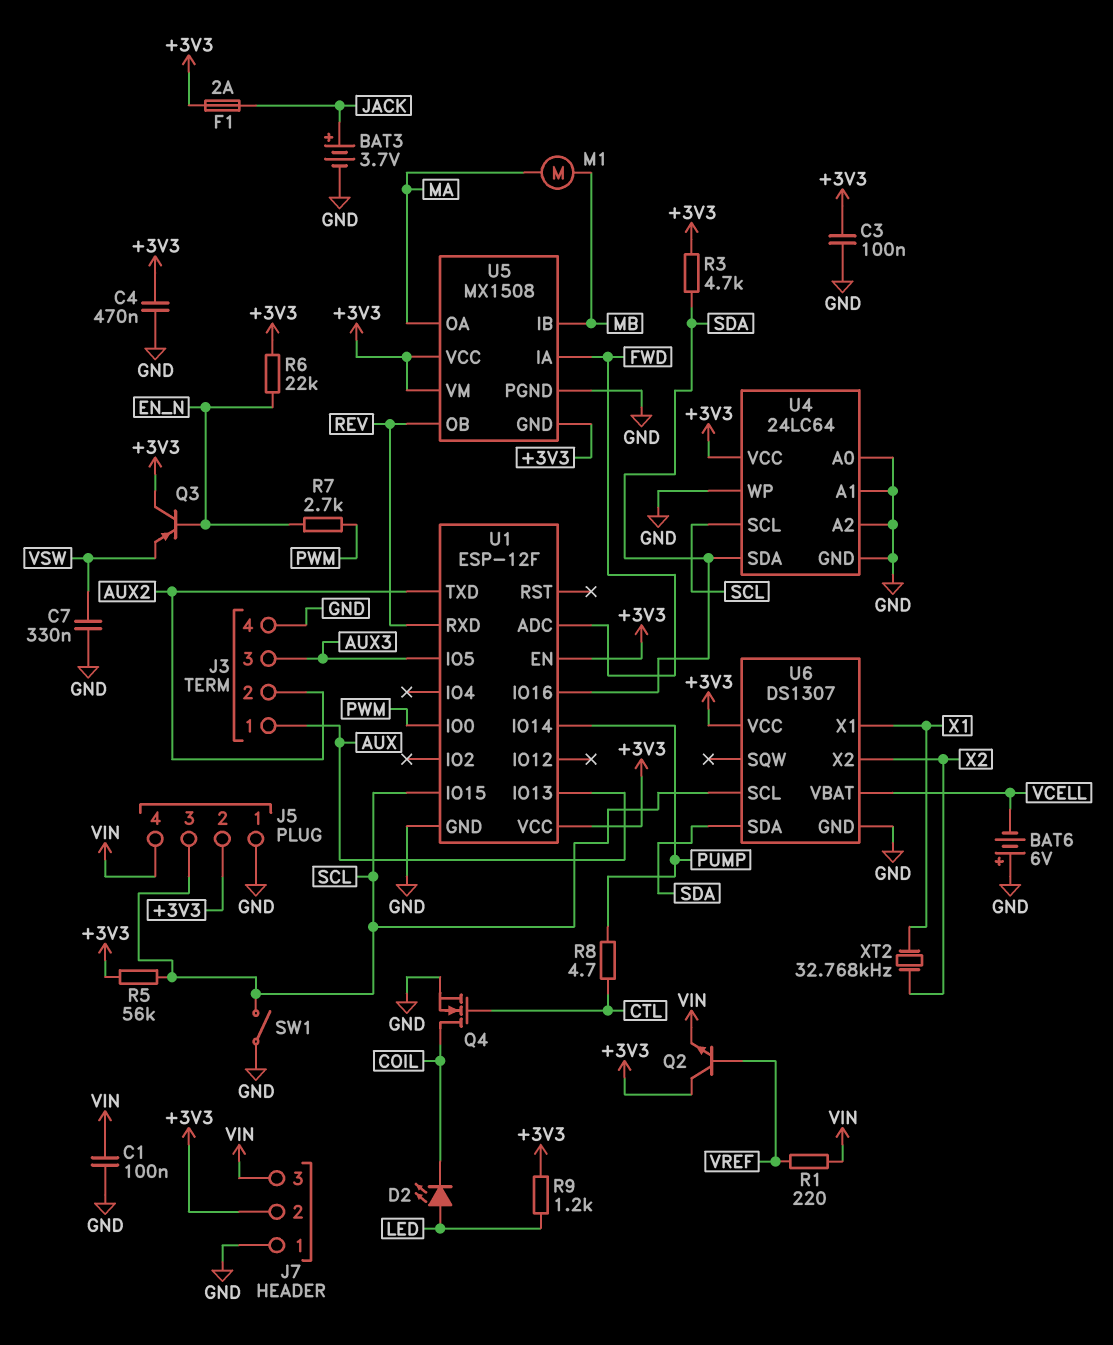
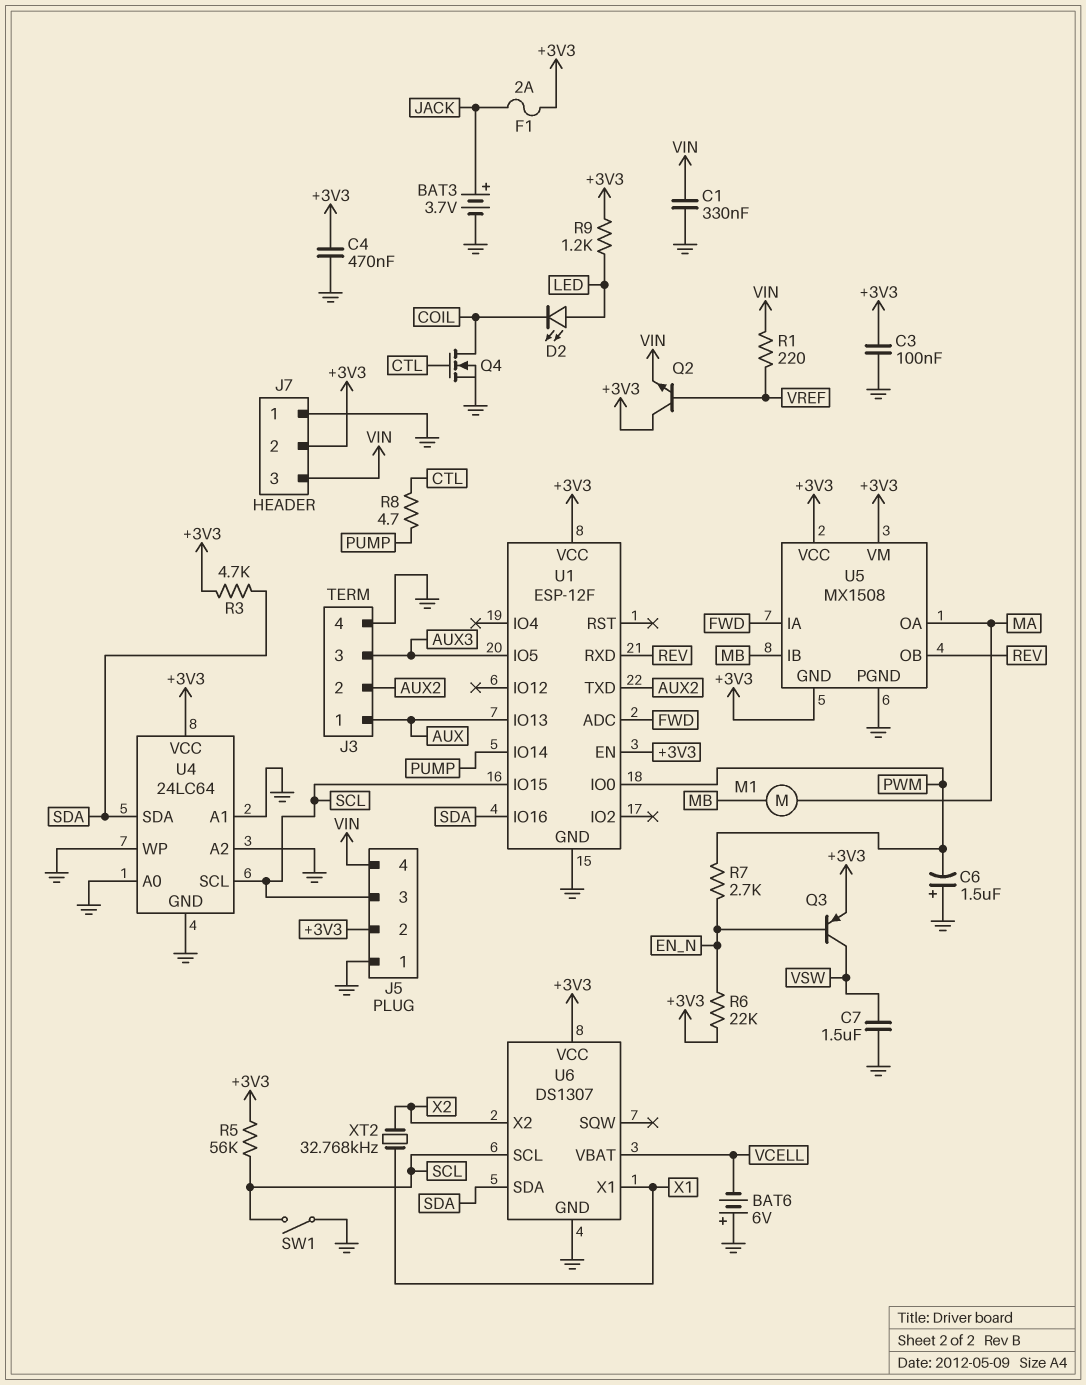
C1: 100nF (GND, VIN) -> 330nF (GND, VIN)
C6: none -> 1.5uF (plus GND, minus PWM)
C7: 330nF (GND, VSW) -> 1.5uF (GND, VSW)
Q3: PNP (B EN_N, C +3V3, E VSW) -> PNP (B EN_N, C VSW, E +3V3)

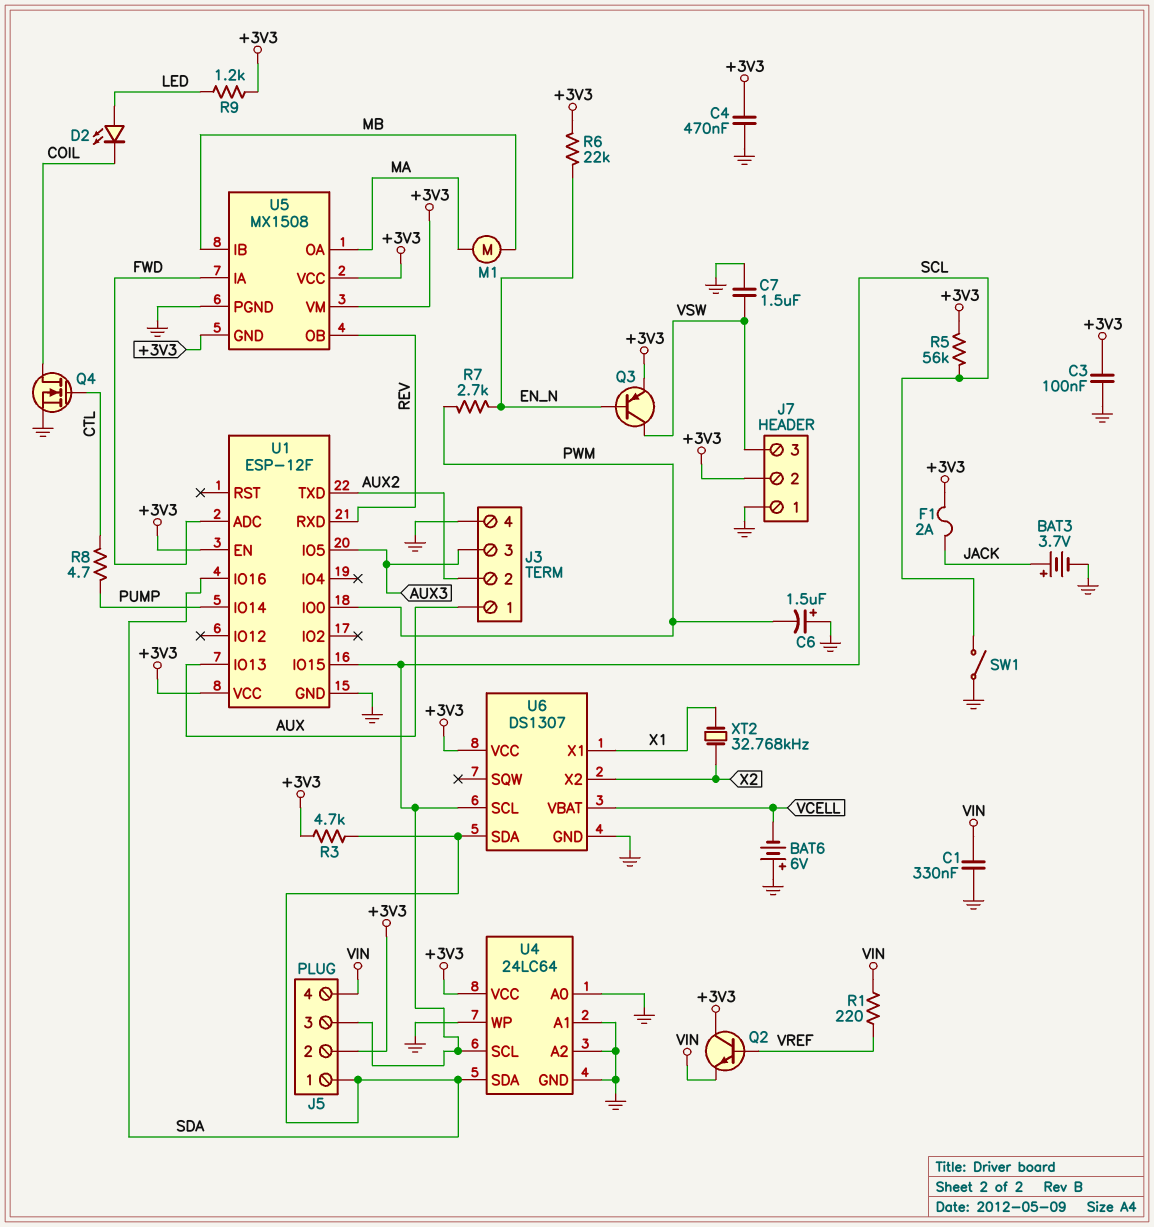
J5 pin 1: GND -> SDA
J7 pin 3: VIN -> VSW

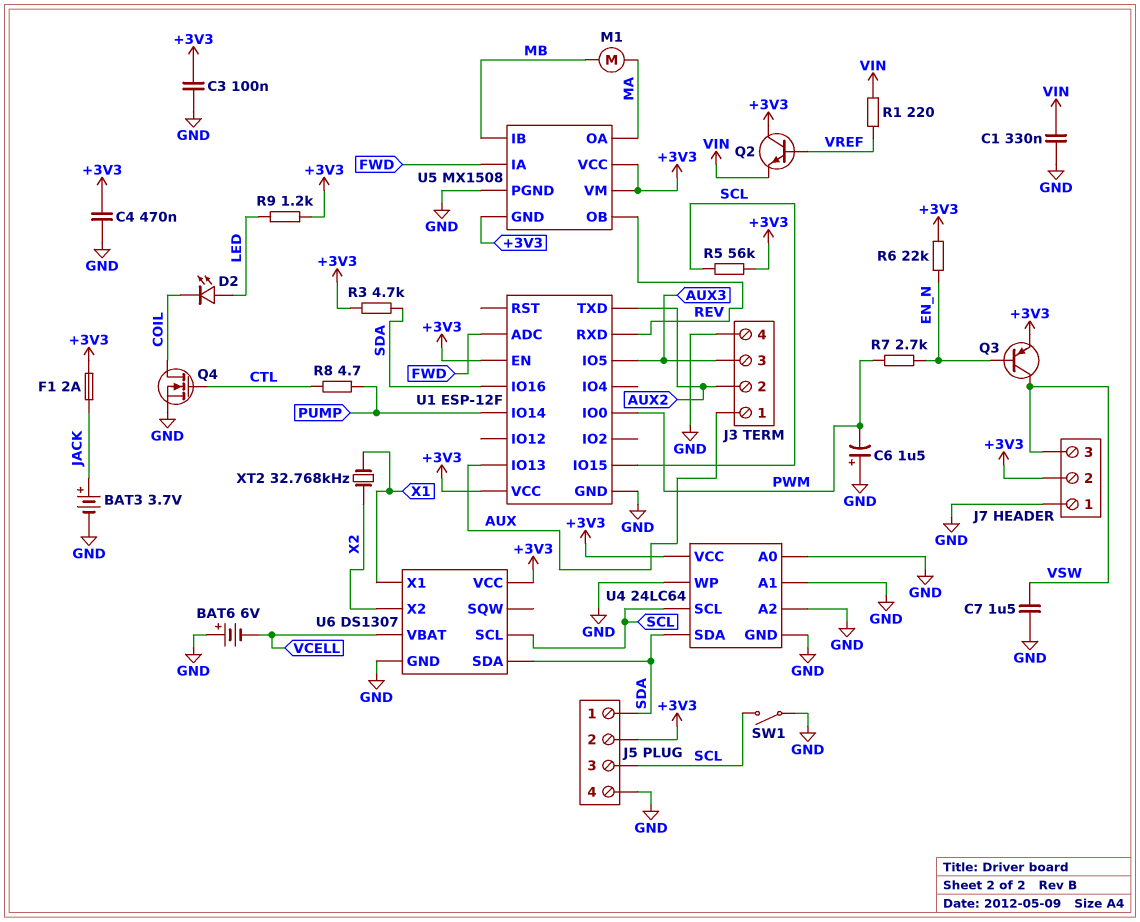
J5 pin 4: VIN -> GND

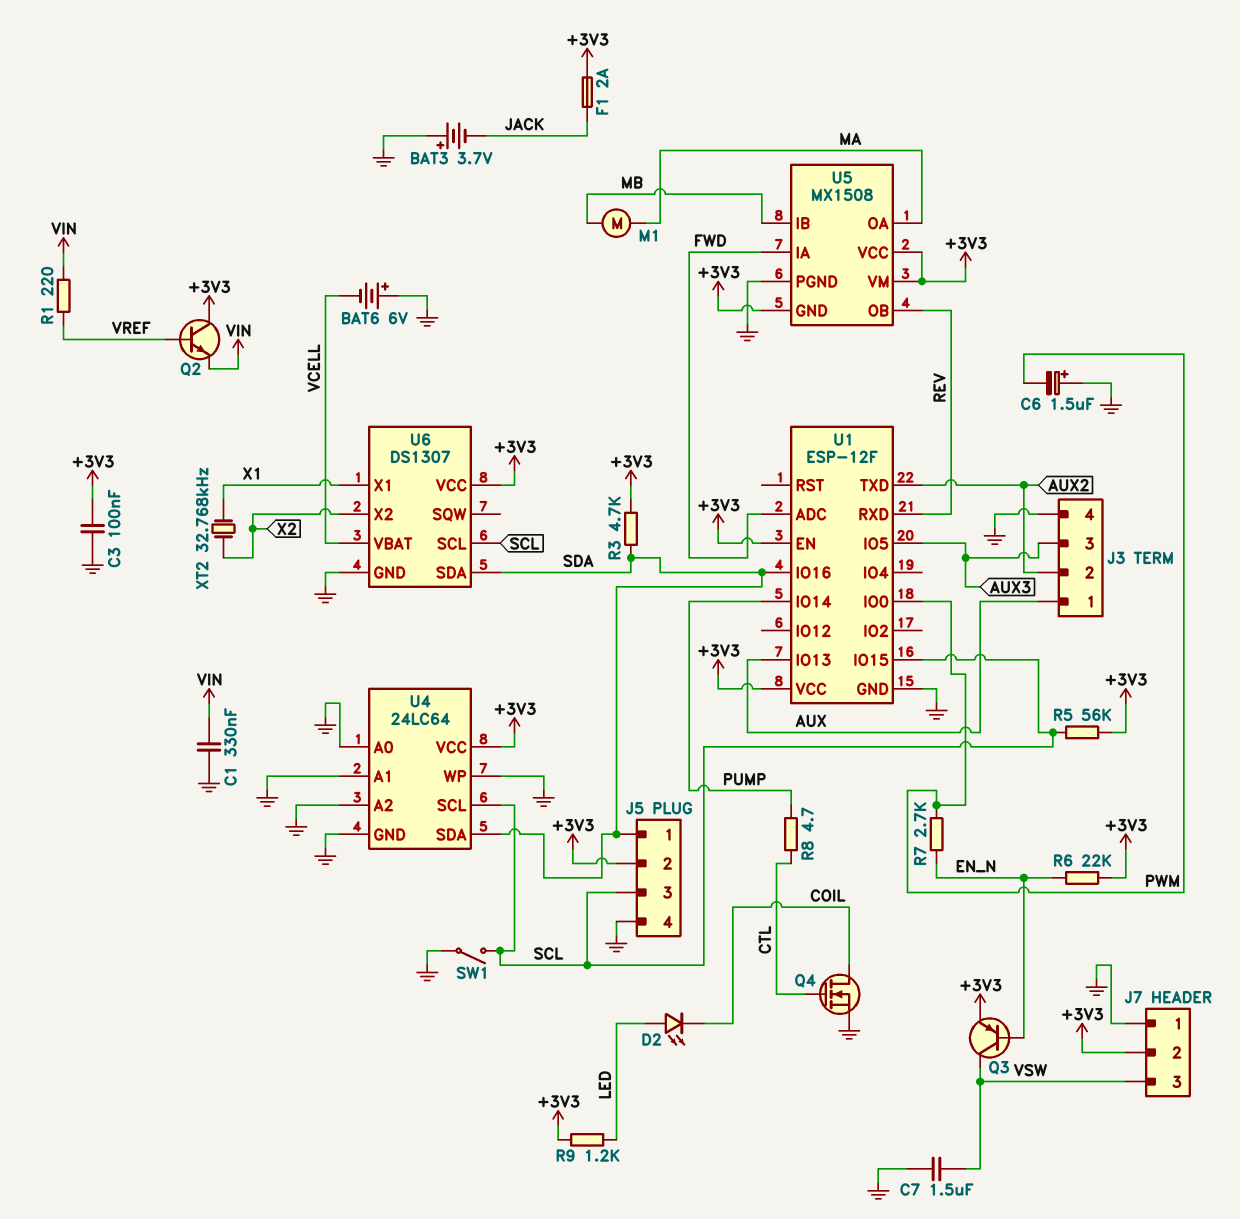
BAT3: 3.7V (plus JACK, minus GND) -> 3.7V (plus GND, minus JACK)
C4: 470nF (+3V3, GND) -> none

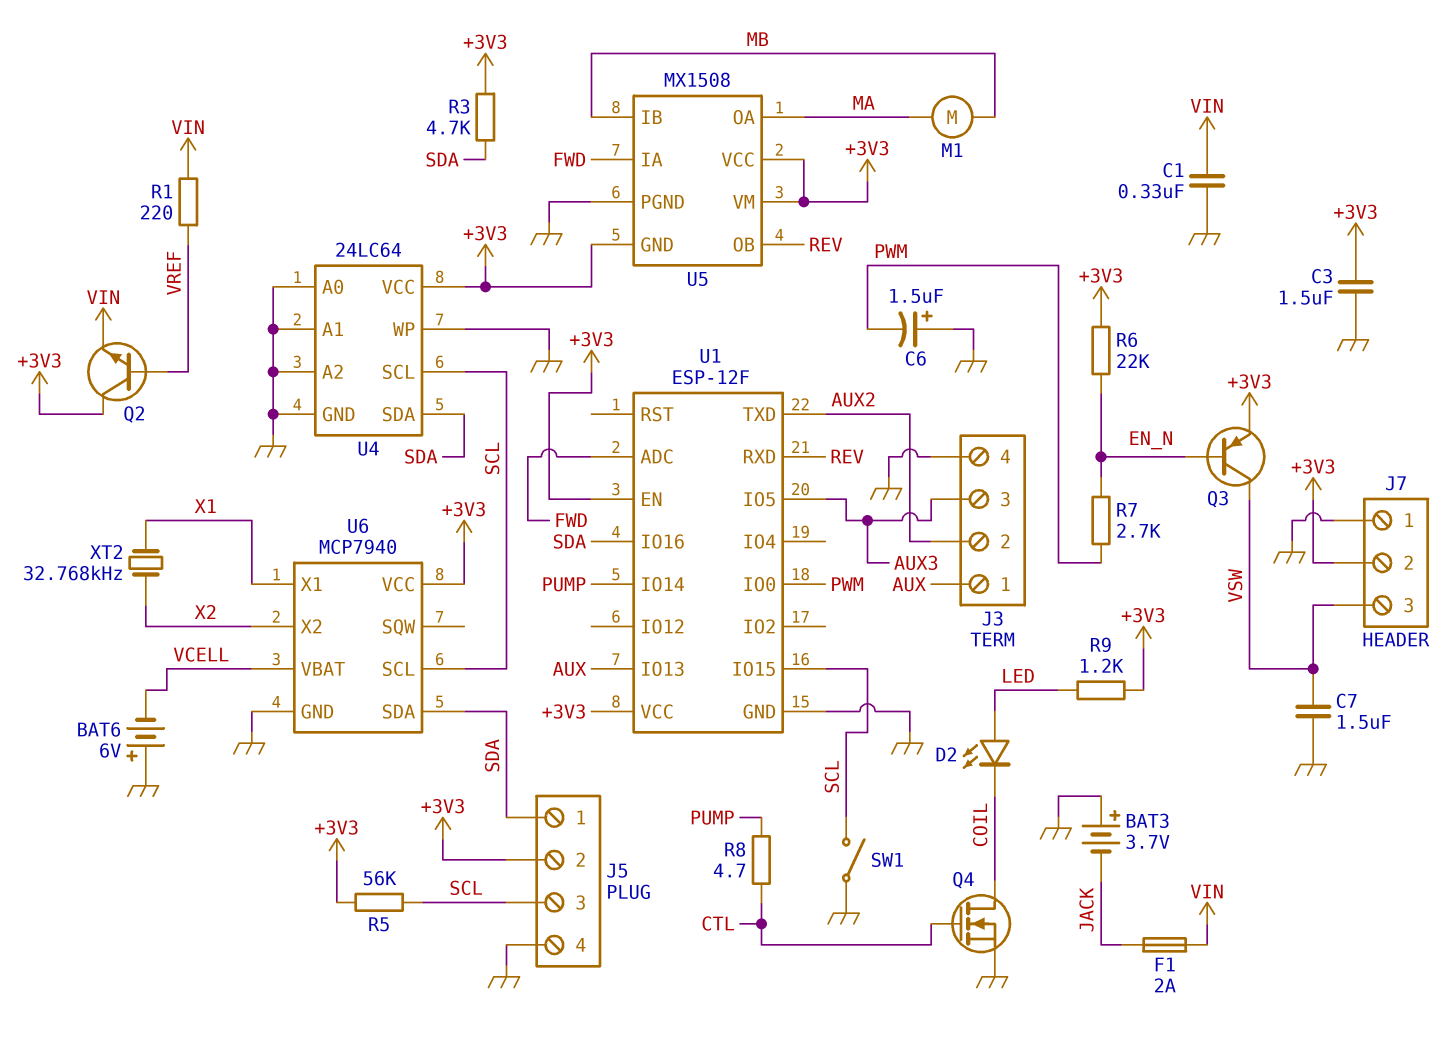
C3: 100nF (+3V3, GND) -> 1.5uF (+3V3, GND)
F1: 2A (+3V3, JACK) -> 2A (JACK, VIN)
U6: DS1307 -> MCP7940

